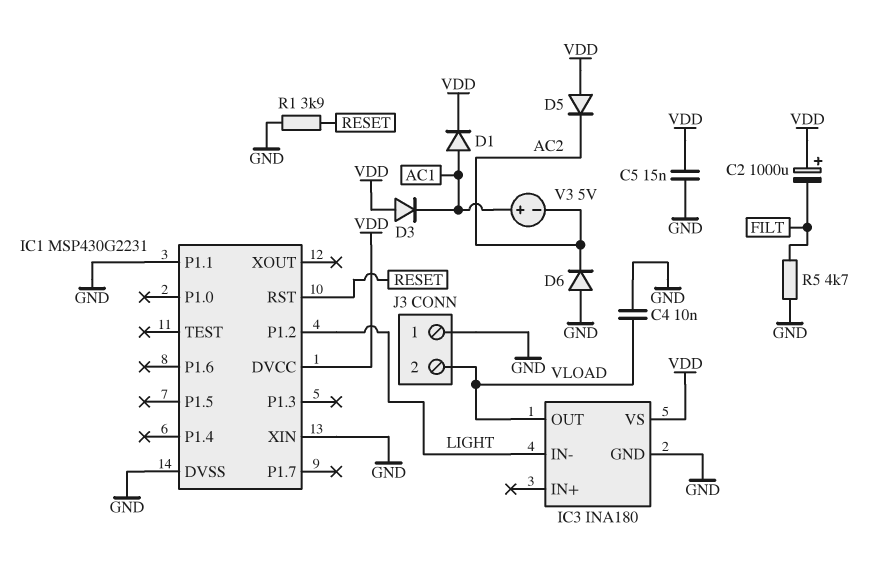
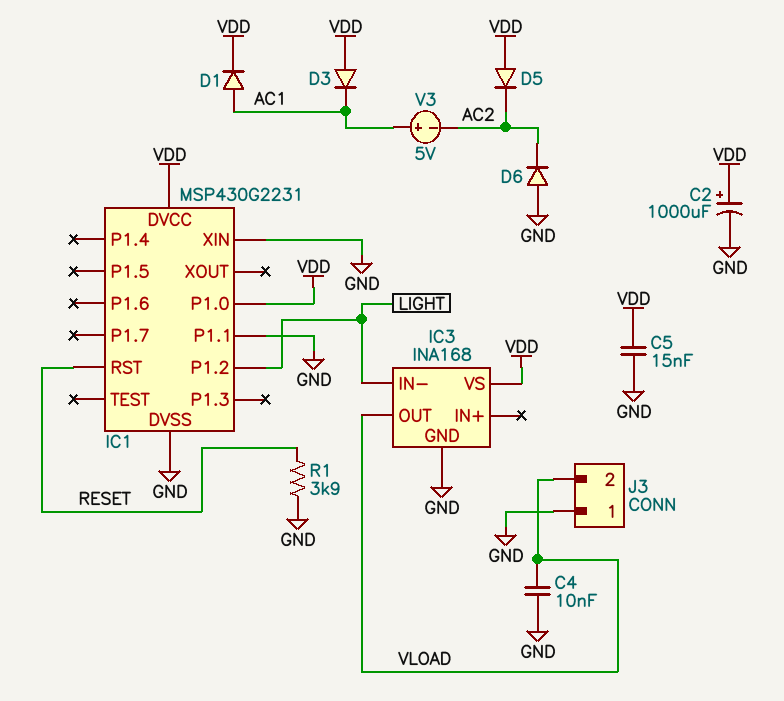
C2: 1000uF (plus VDD, minus FILT) -> 1000uF (plus VDD, minus GND)
IC1 pin P1.0: none -> VDD
IC3: INA180 -> INA168
R5: 4.7k (FILT, GND) -> none

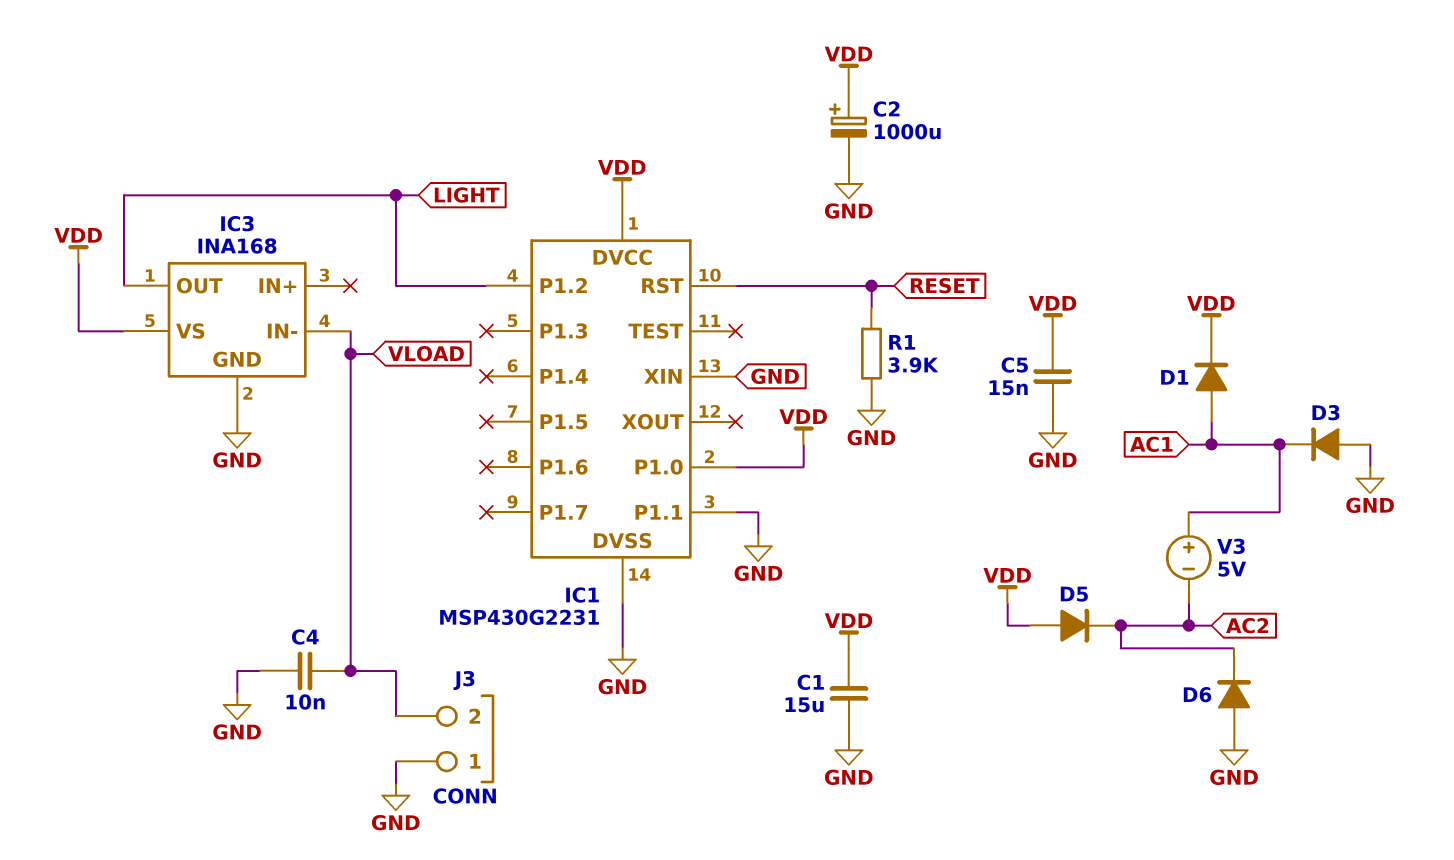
C1: none -> 15uF (GND, VDD)
D3: diode (A VDD, K AC1) -> diode (A GND, K AC1)
IC3 pin IN-: LIGHT -> VLOAD
IC3 pin OUT: VLOAD -> LIGHT

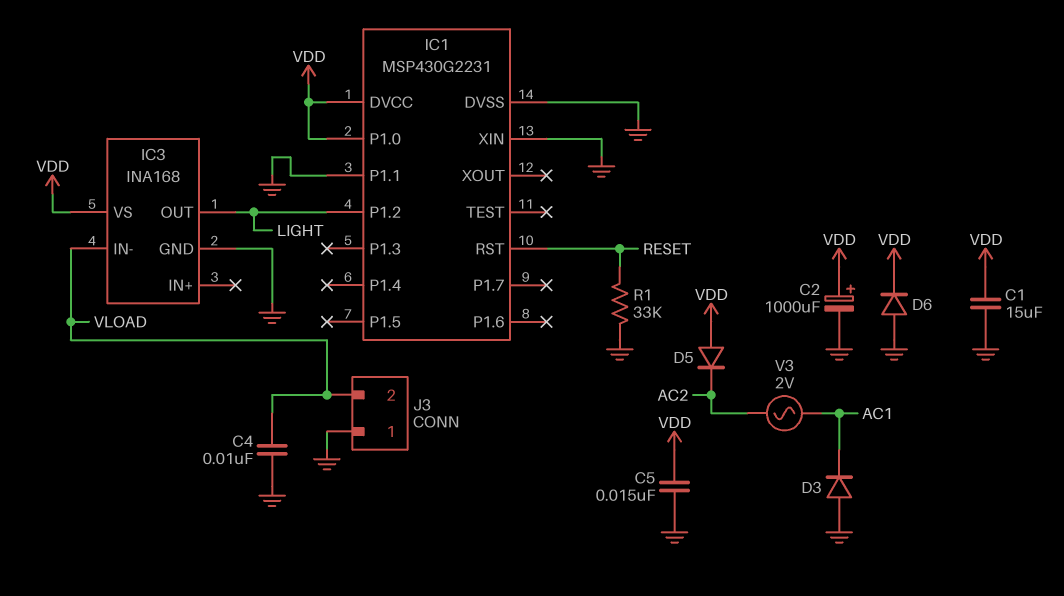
D1: diode (A AC1, K VDD) -> none
D6: diode (A GND, K AC2) -> diode (A GND, K VDD)
R1: 3.9k (GND, RESET) -> 33k (GND, RESET)
V3: 5V (plus AC1, minus AC2) -> AC 2V (AC1, AC2)

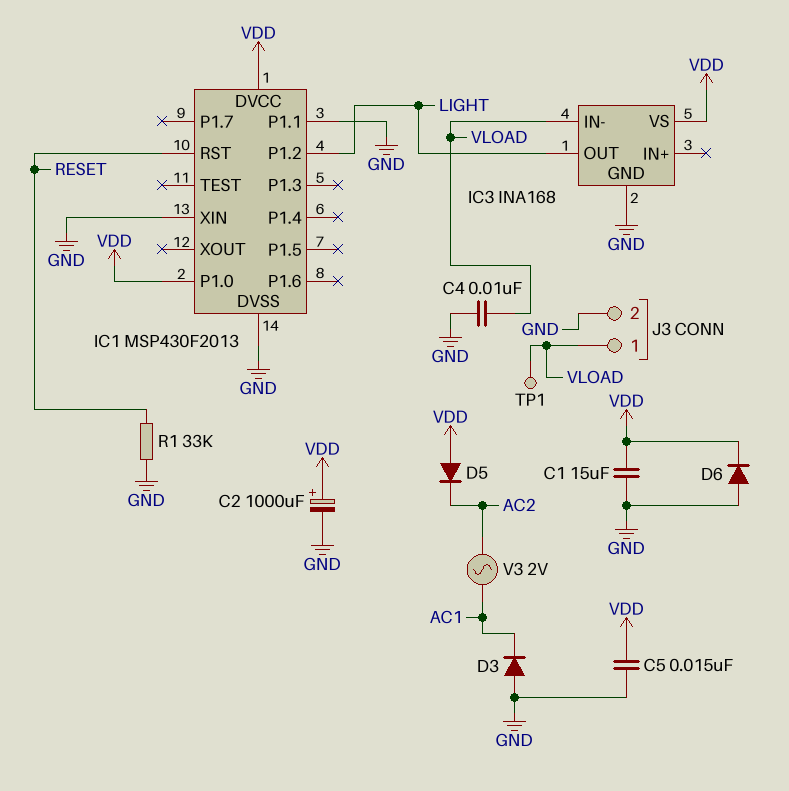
IC1: MSP430G2231 -> MSP430F2013
J3 pin 1: GND -> VLOAD
J3 pin 2: VLOAD -> GND
TP1: none -> test point (VLOAD)

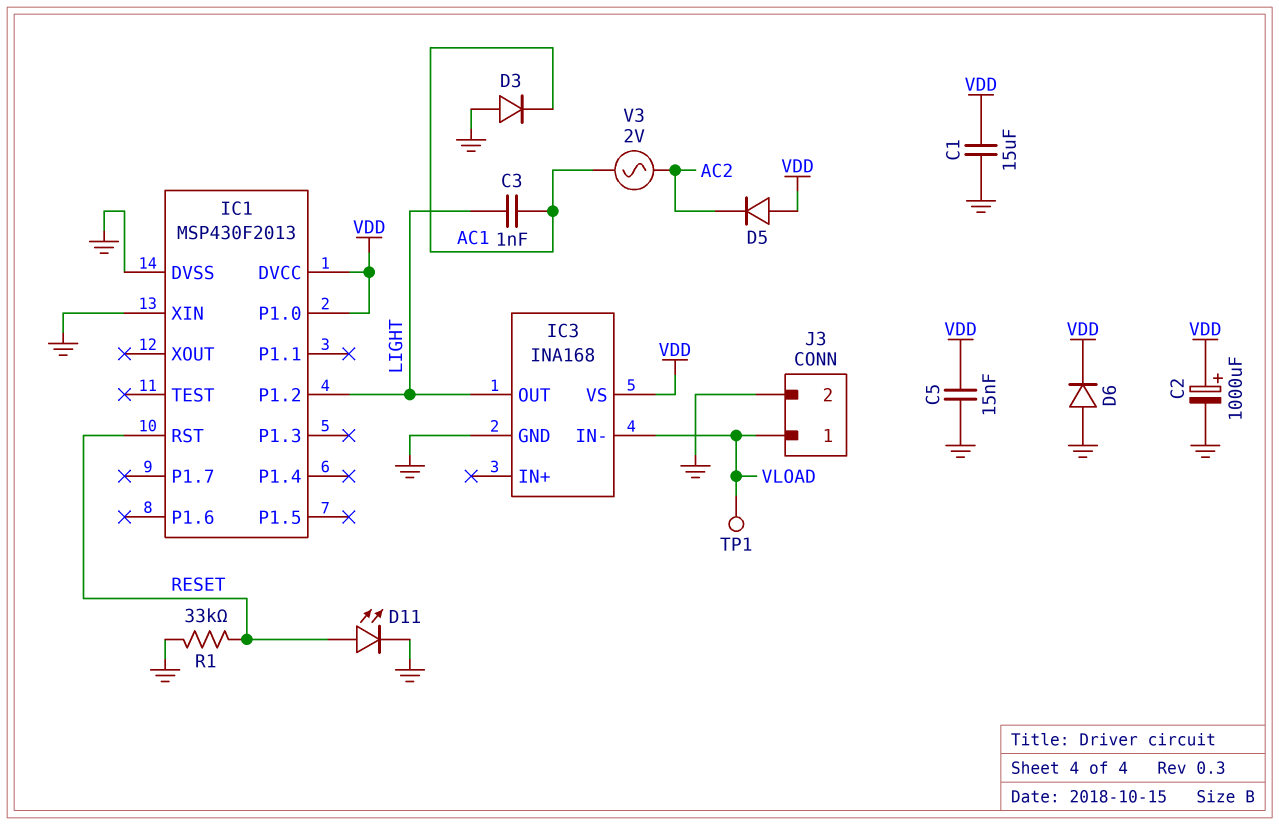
C3: none -> 1nF (AC1, LIGHT)
C4: 10nF (GND, VLOAD) -> none
D11: none -> LED (A RESET, K GND)
IC1 pin P1.1: GND -> none

